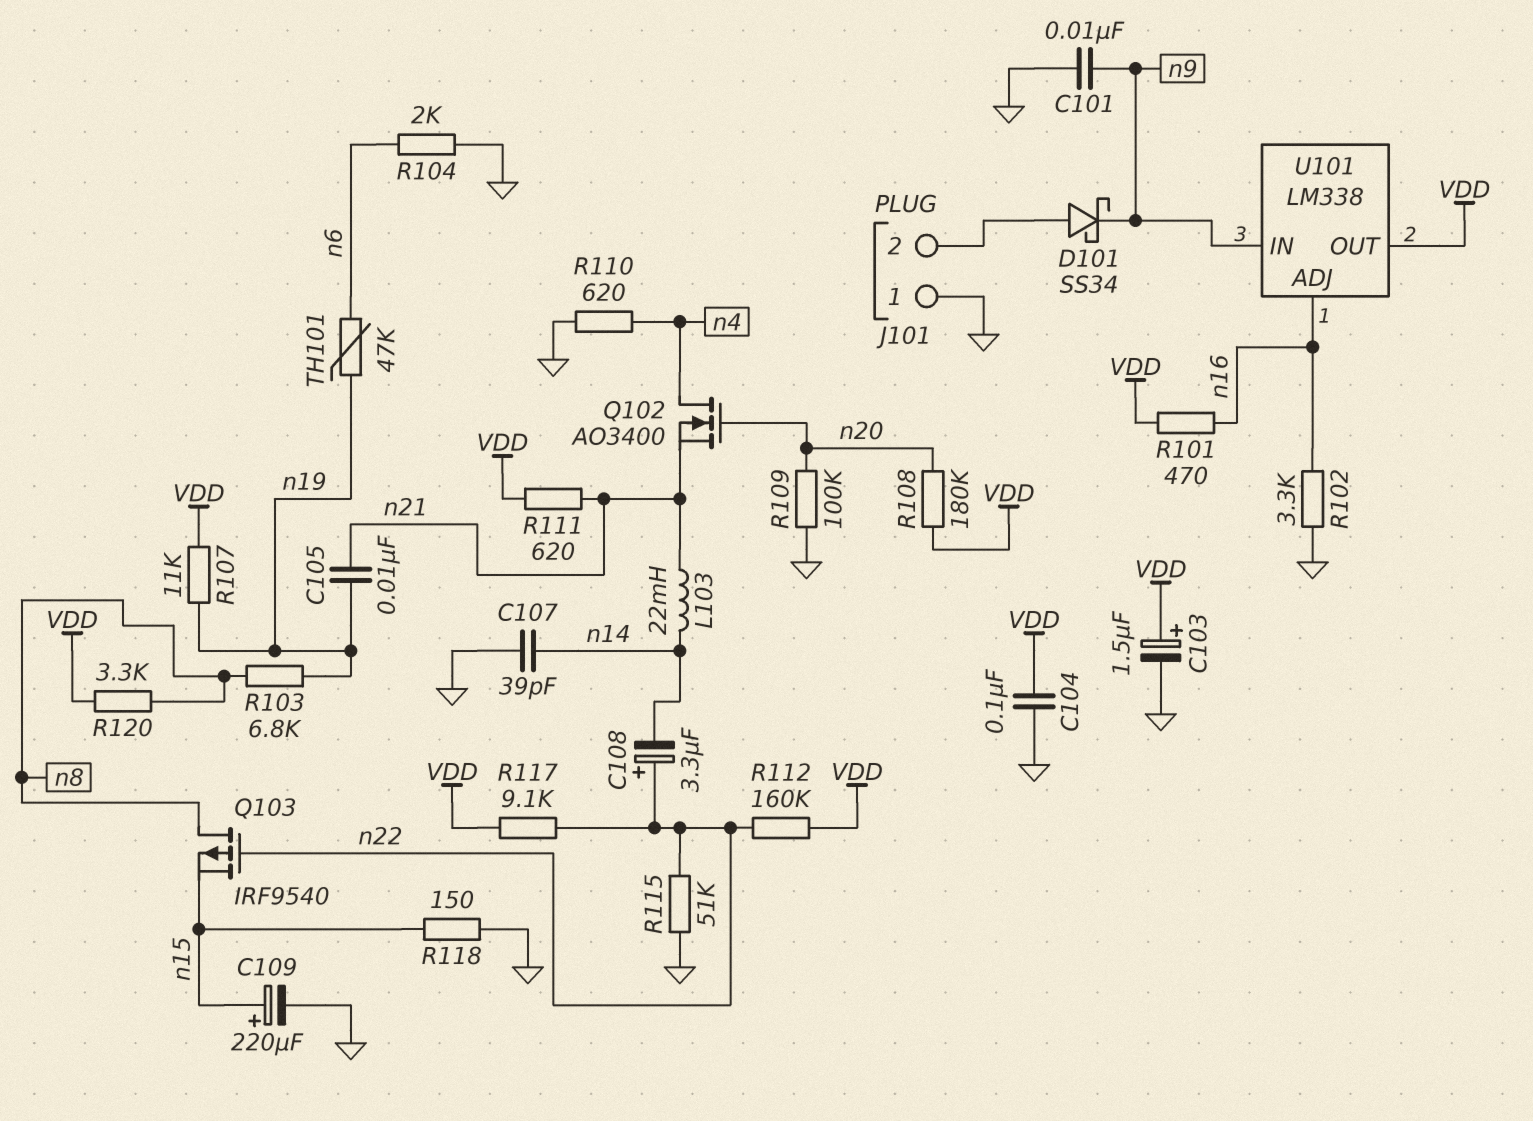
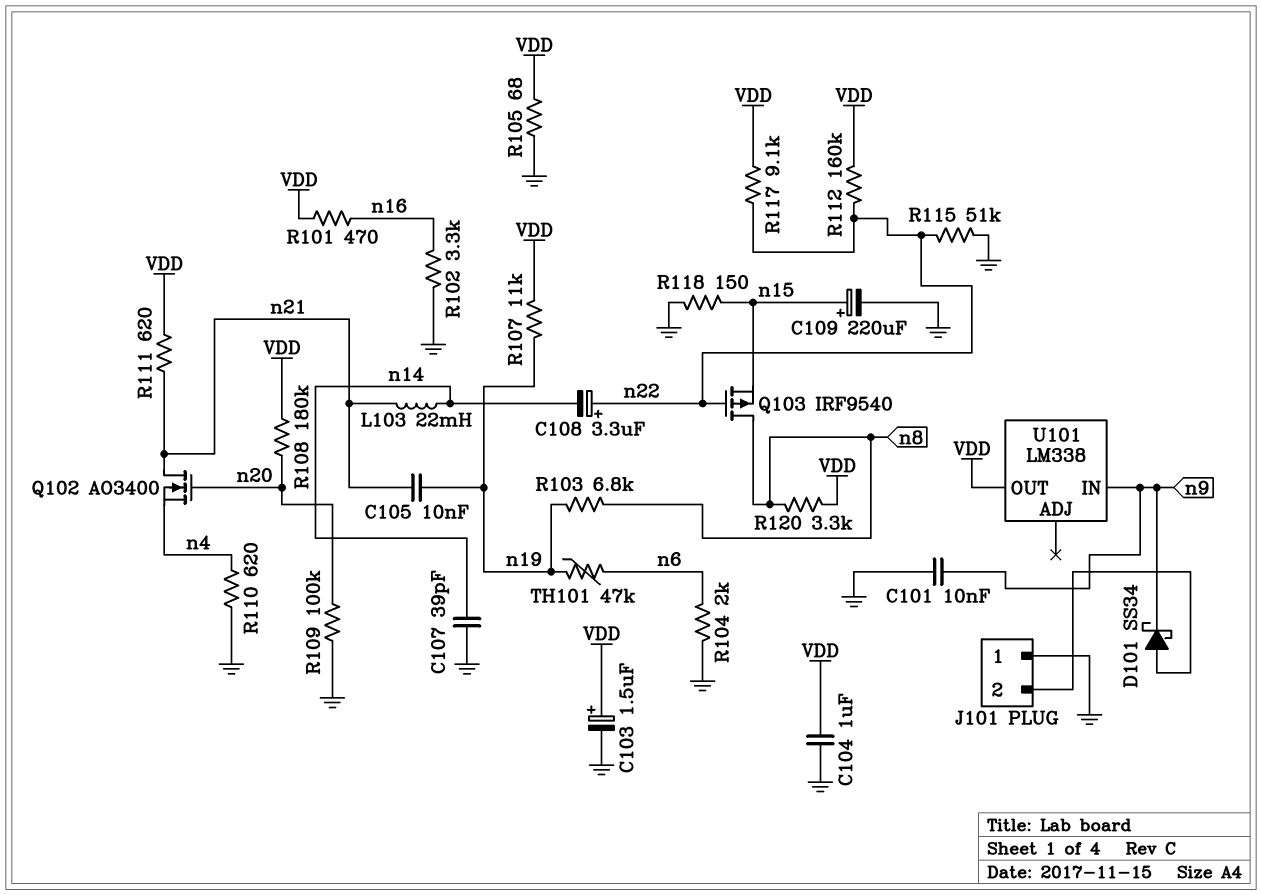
C104: 100nF (GND, VDD) -> 1uF (GND, VDD)
Q102: NMOS AO3400 (G n20, D n4, S n21) -> NMOS AO3400 (G n20, D n21, S n4)
R105: none -> 68 (GND, VDD)
U101 pin ADJ: n16 -> none

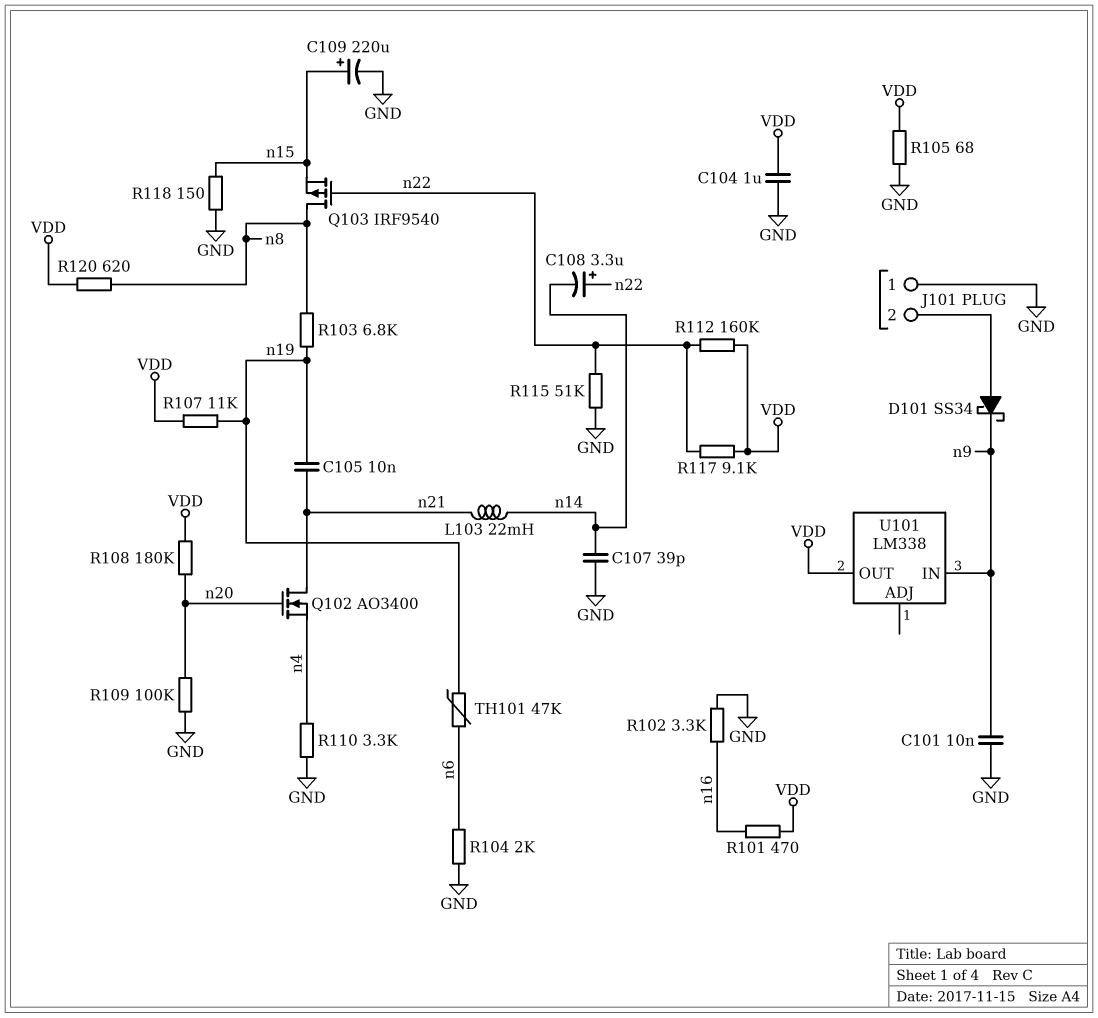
C103: 1.5uF (plus VDD, minus GND) -> none
R110: 620 (GND, n4) -> 3.3k (GND, n4)
R111: 620 (VDD, n21) -> none
R120: 3.3k (VDD, n8) -> 620 (VDD, n8)

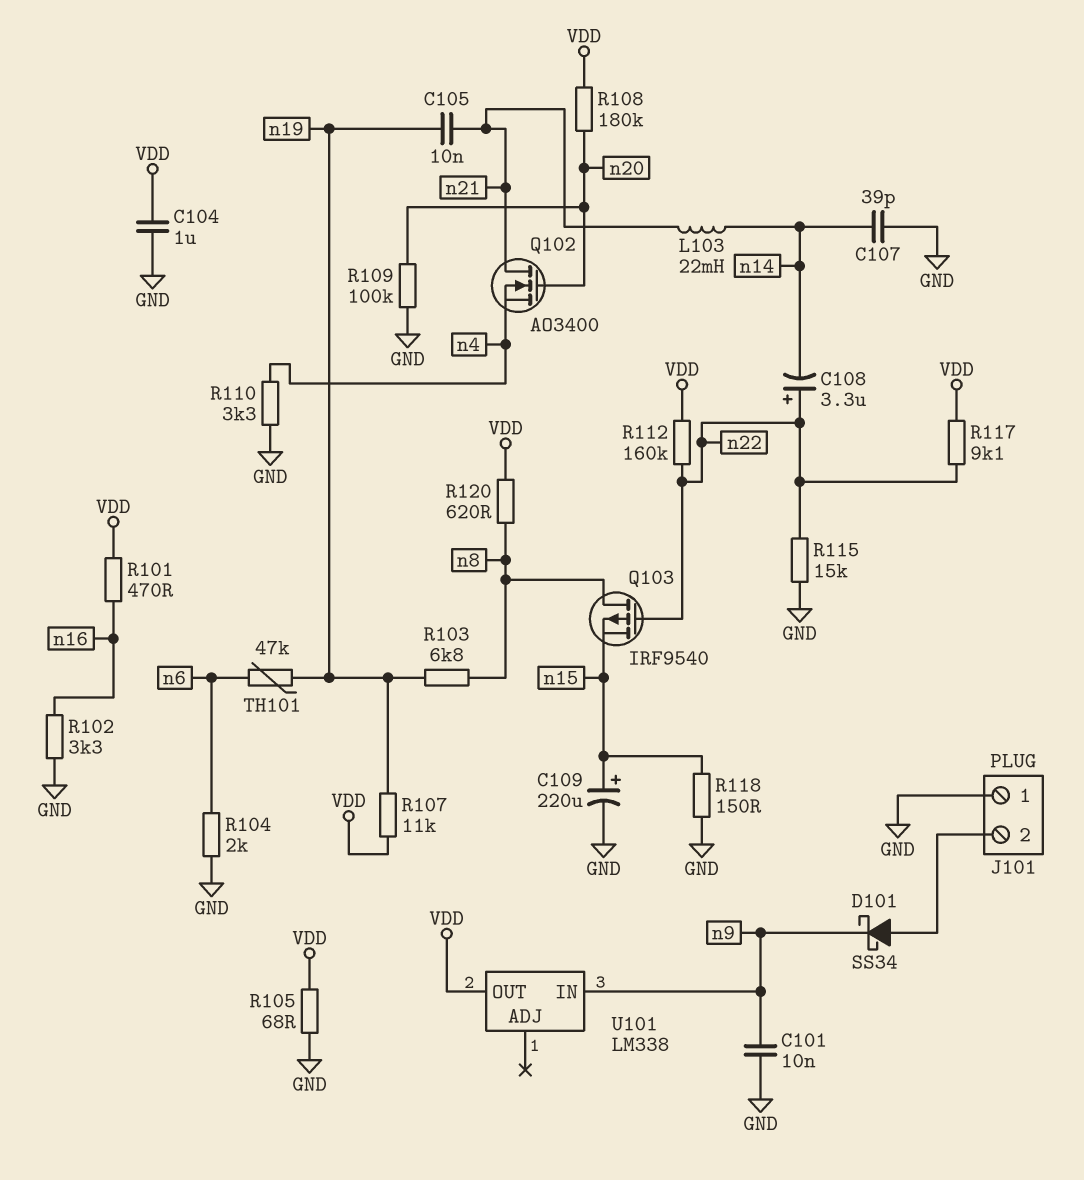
R115: 51k (GND, n22) -> 15k (GND, n22)

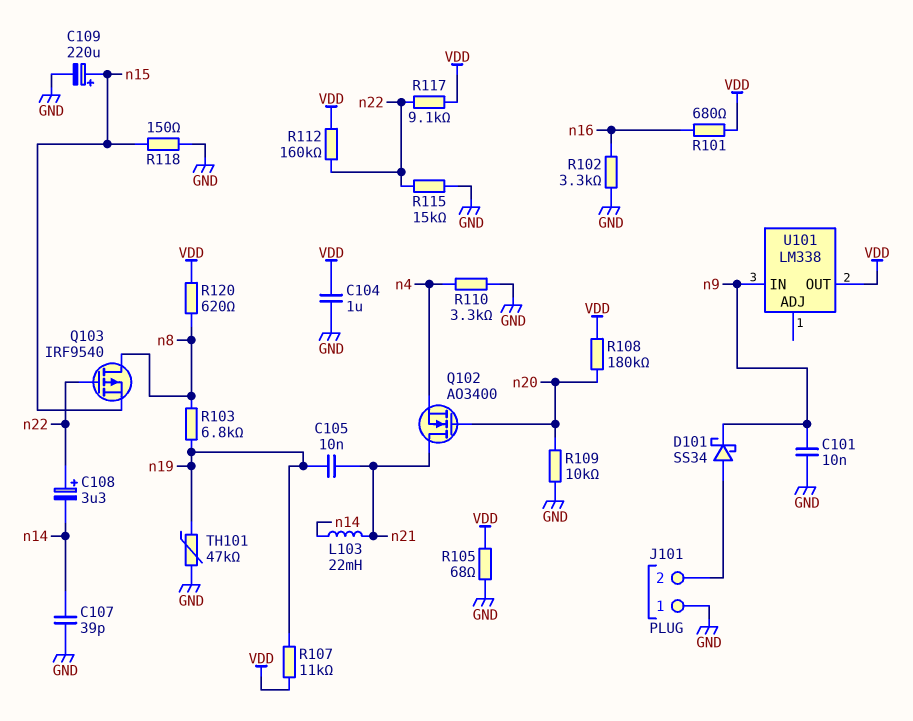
R101: 470 (VDD, n16) -> 680 (VDD, n16)
R104: 2k (GND, n6) -> none
R109: 100k (GND, n20) -> 10k (GND, n20)
TH101: 47k (n6, n19) -> 47k (GND, n19)

